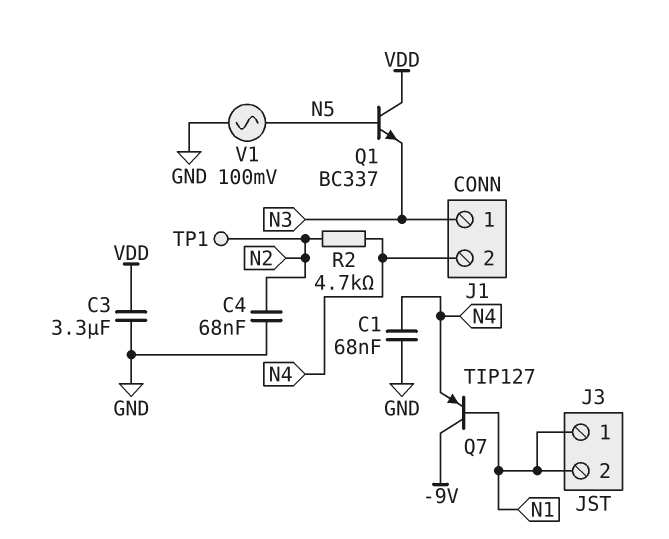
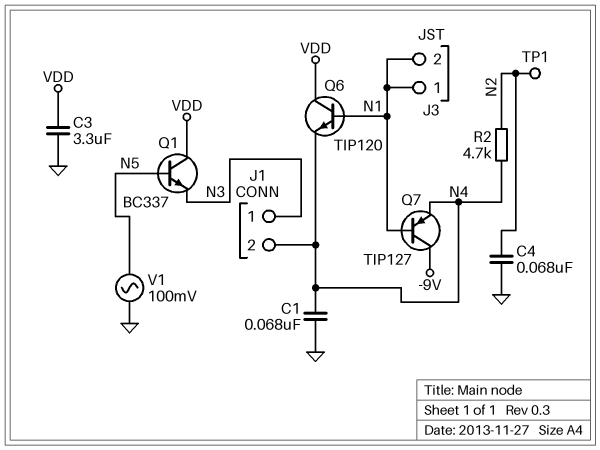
Q6: none -> NPN TIP120 (B N1, C VDD, E N4)

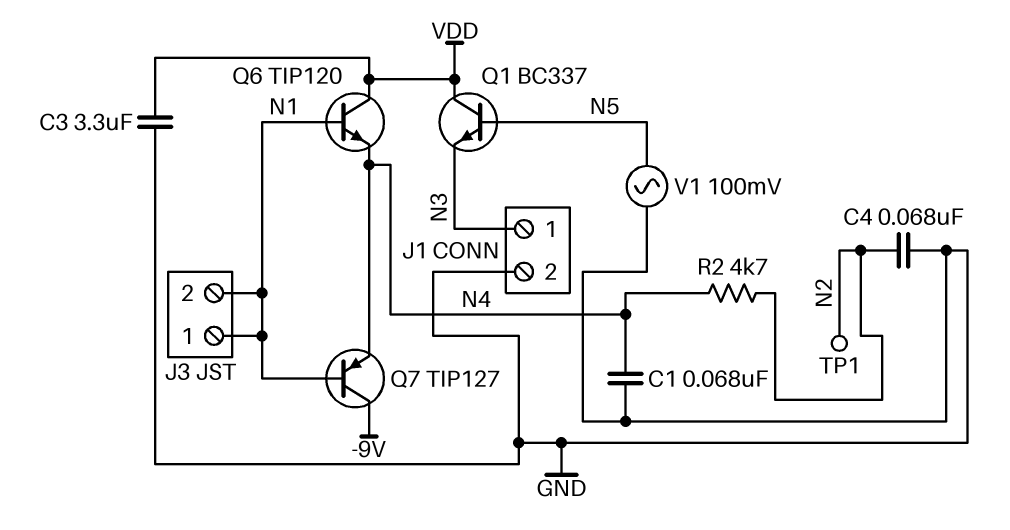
J1 pin 2: N4 -> GND

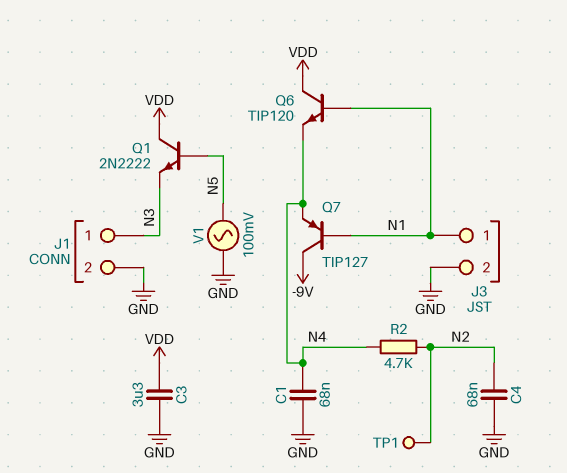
J3 pin 2: N1 -> GND
Q1: NPN BC337 (B N5, C VDD, E N3) -> NPN 2N2222 (B N5, C VDD, E N3)

